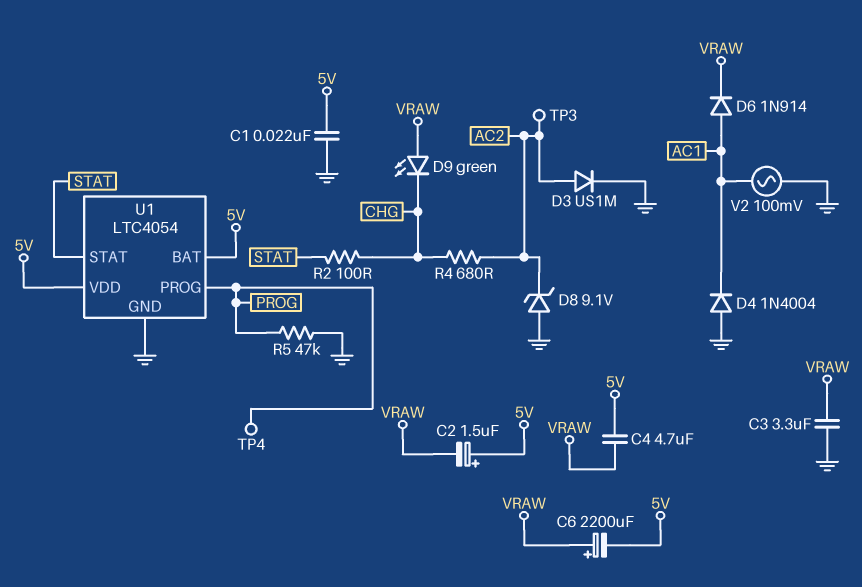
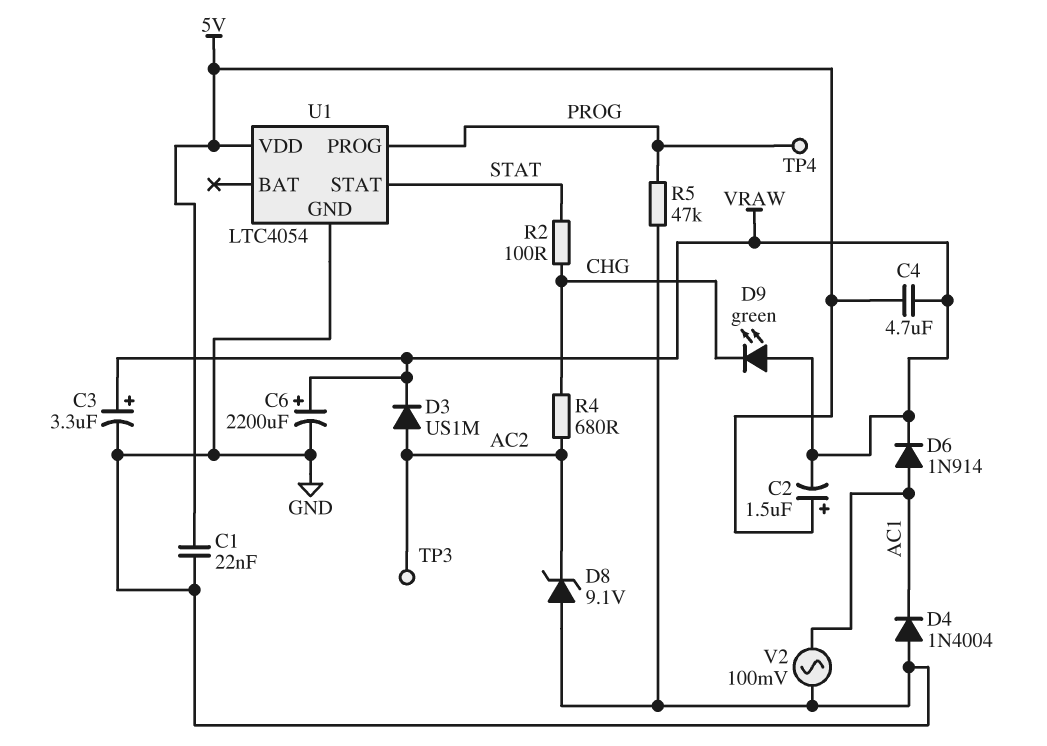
C3: 3.3uF (GND, VRAW) -> 3.3uF (plus VRAW, minus GND)
C6: 2200uF (plus VRAW, minus 5V) -> 2200uF (plus VRAW, minus GND)
D3: diode US1M (A AC2, K GND) -> diode US1M (A AC2, K VRAW)
U1 pin BAT: 5V -> none

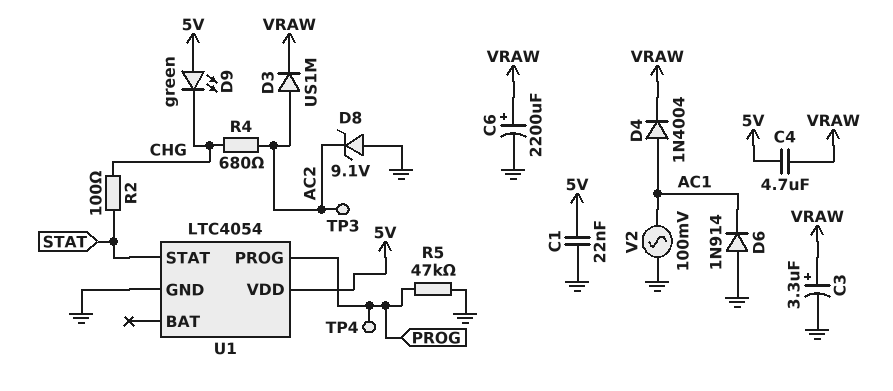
C2: 1.5uF (plus 5V, minus VRAW) -> none
D4: diode 1N4004 (A GND, K AC1) -> diode 1N4004 (A AC1, K VRAW)
D6: diode 1N914 (A AC1, K VRAW) -> diode 1N914 (A GND, K AC1)
D9: LED green (A VRAW, K CHG) -> LED green (A 5V, K CHG)

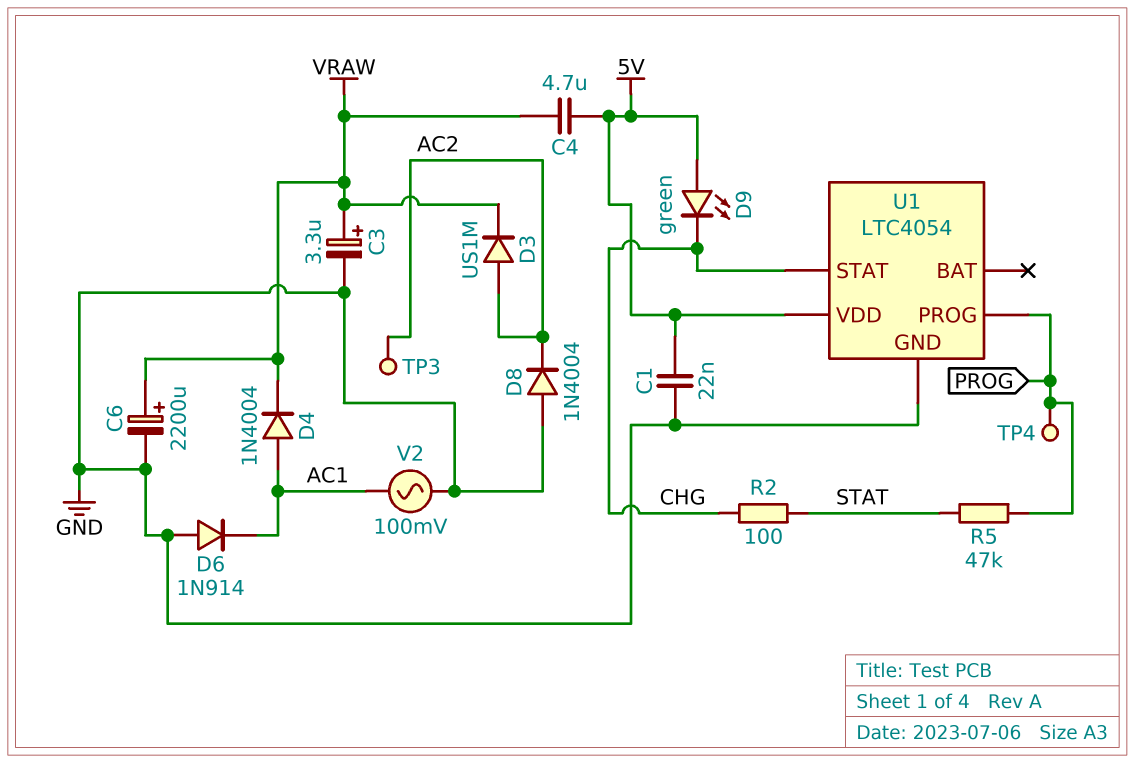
D8: zener 9.1V (A GND, K AC2) -> diode 1N4004 (A GND, K AC2)
R4: 680 (AC2, CHG) -> none
R5: 47k (GND, PROG) -> 47k (PROG, STAT)
U1 pin STAT: STAT -> CHG

